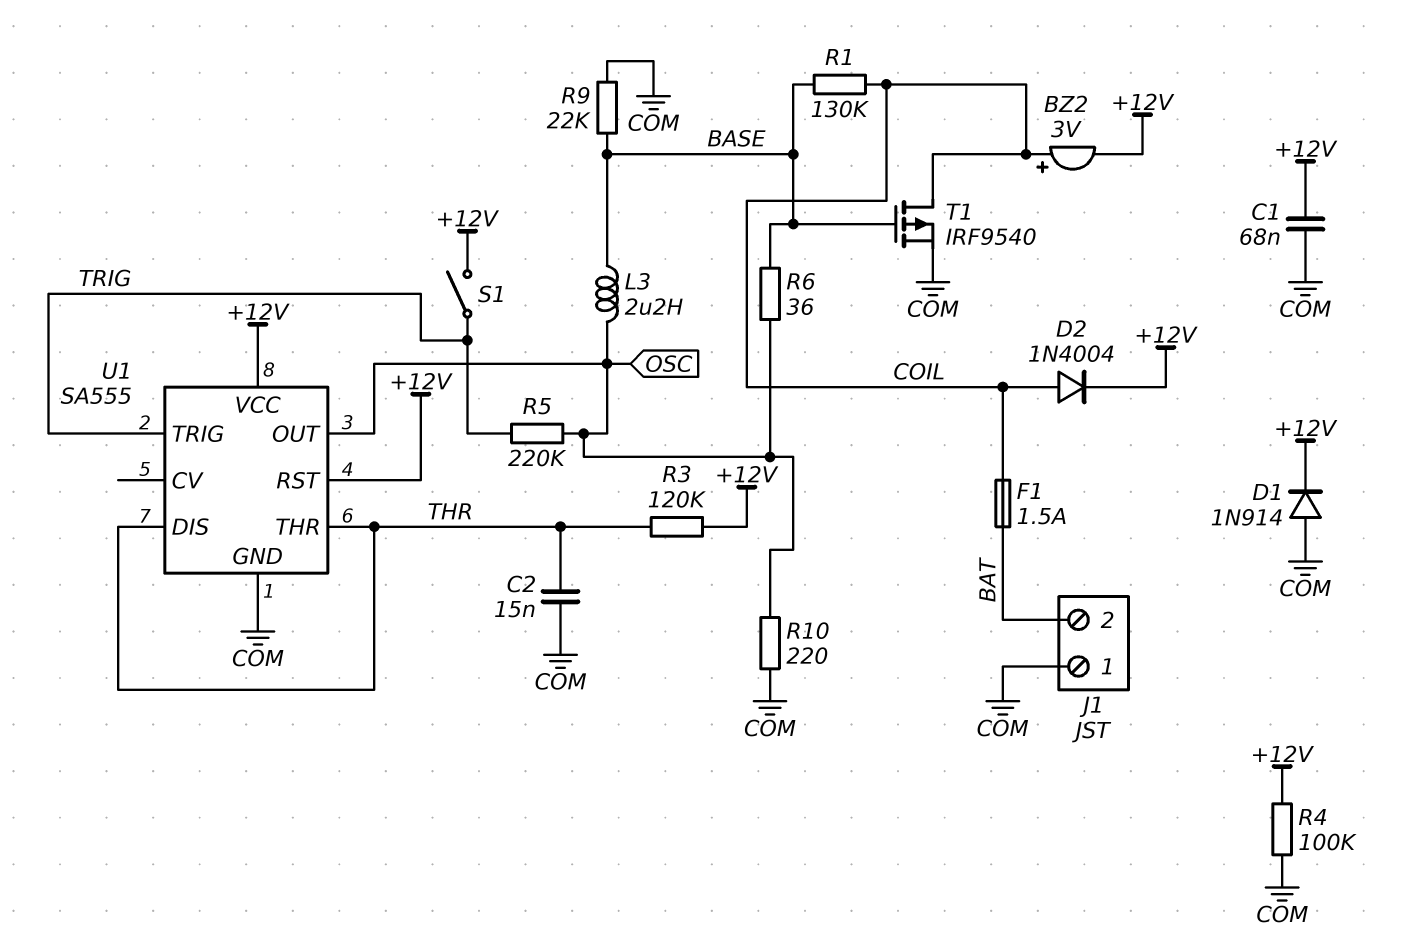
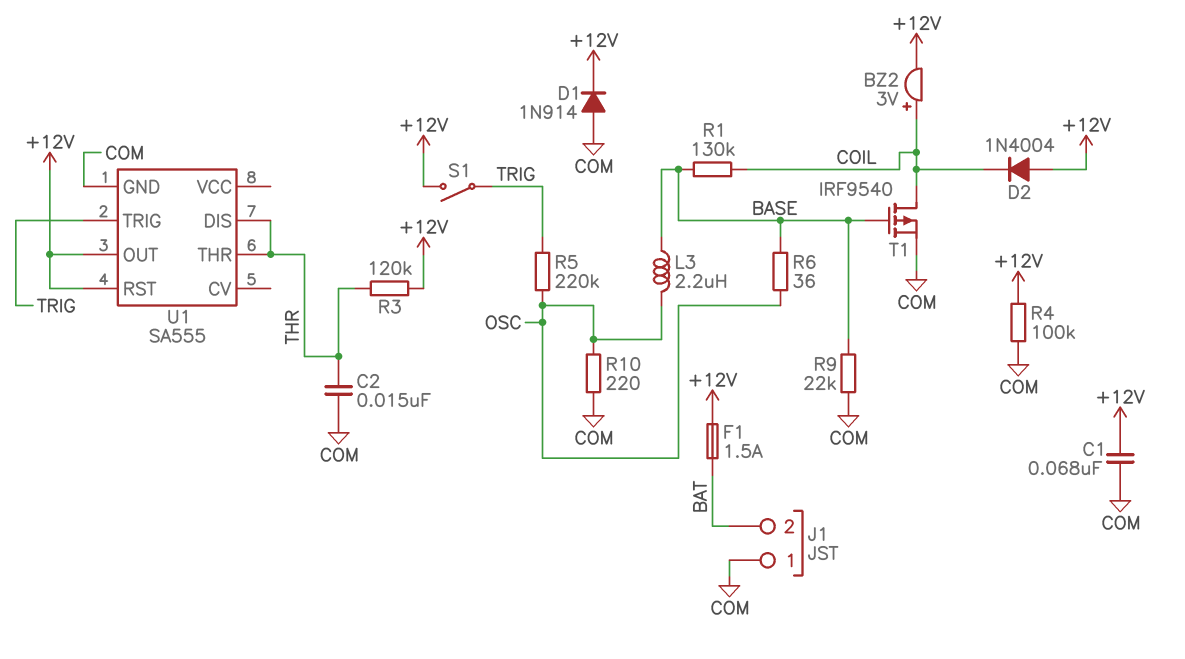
D2: diode 1N4004 (A COIL, K +12V) -> diode 1N4004 (A +12V, K COIL)
F1: 1.5A (BAT, COIL) -> 1.5A (+12V, BAT)
U1 pin OUT: OSC -> +12V
U1 pin VCC: +12V -> none

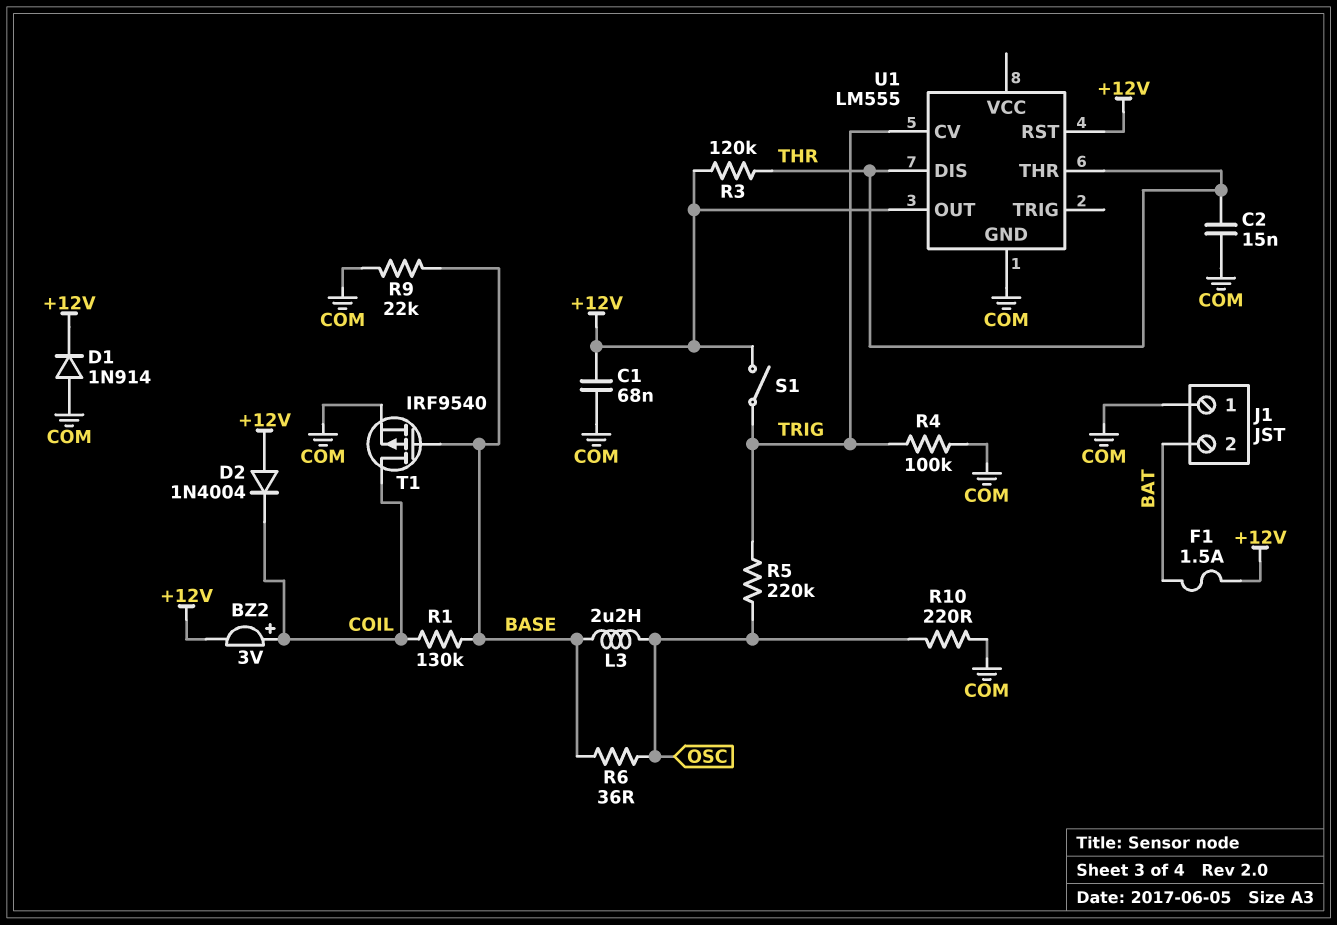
R4: 100k (+12V, COM) -> 100k (COM, TRIG)
U1: SA555 -> LM555
U1 pin CV: none -> TRIG
U1 pin TRIG: TRIG -> none

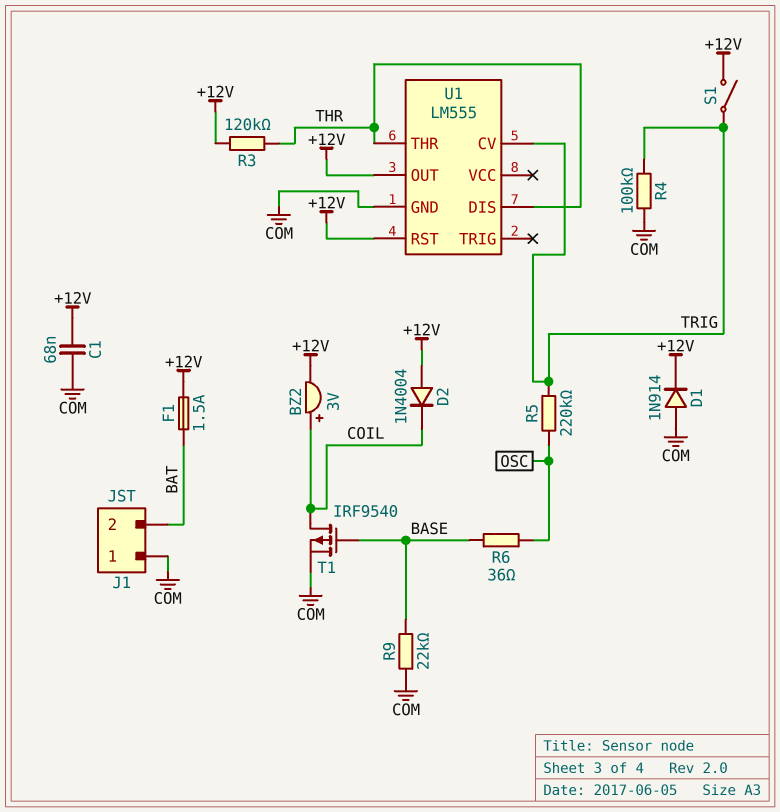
C2: 15nF (COM, THR) -> none
L3: 2.2uH (BASE, OSC) -> none
R1: 130k (BASE, COIL) -> none
R10: 220 (COM, OSC) -> none

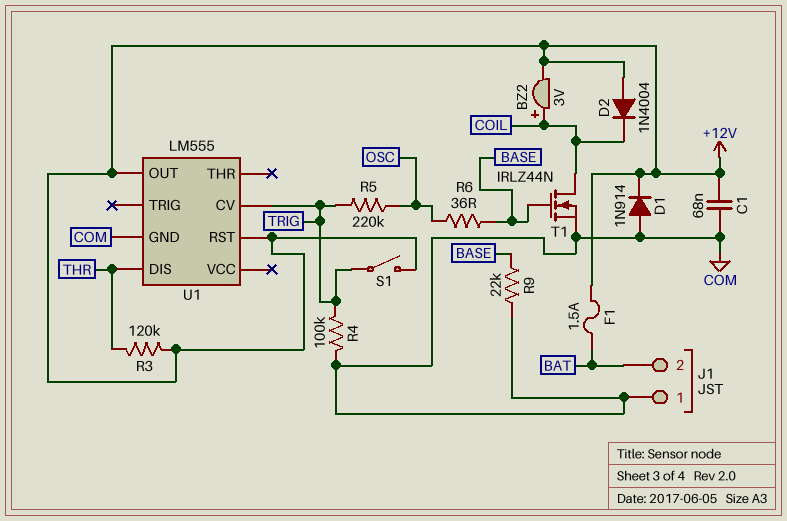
T1: PMOS IRF9540 (G BASE, D COIL, S COM) -> NMOS IRLZ44N (G BASE, D COIL, S COM)
U1 pin THR: THR -> none

